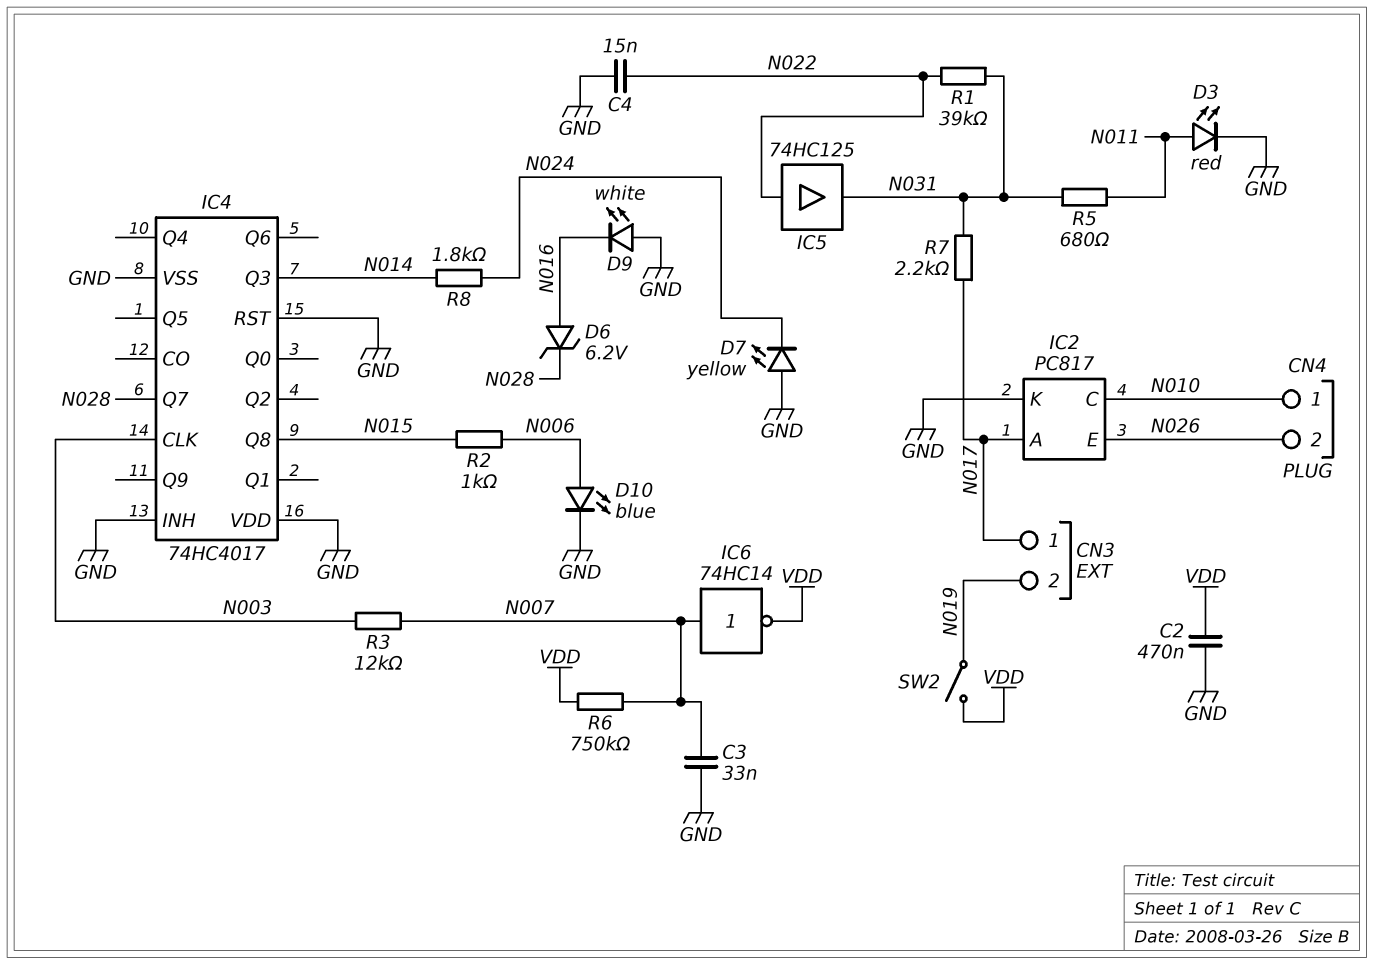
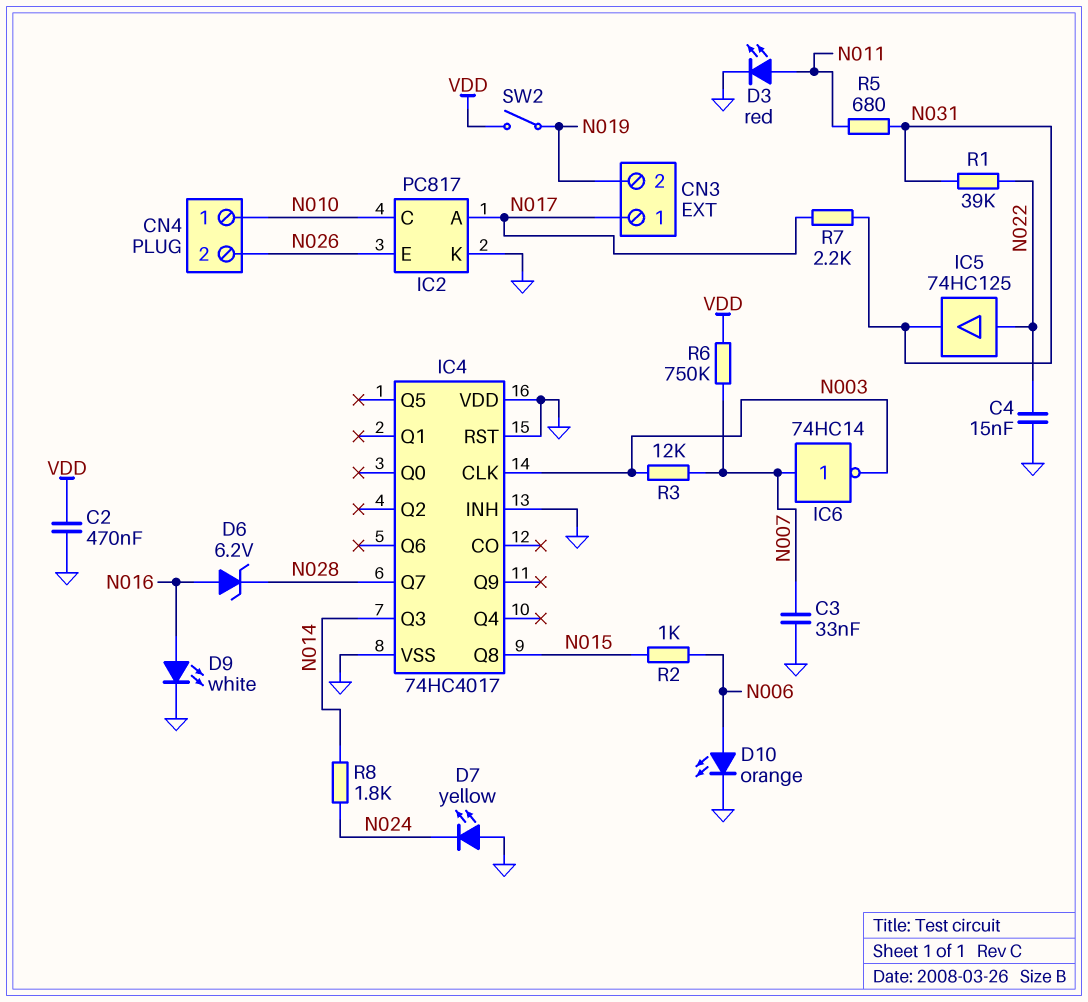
D9: LED white (A GND, K N016) -> LED white (A N016, K GND)
D10: LED blue (A N006, K GND) -> LED orange (A N006, K GND)
IC6: NOT 74HC14 (in N007, out VDD) -> NOT 74HC14 (in N007, out N003)

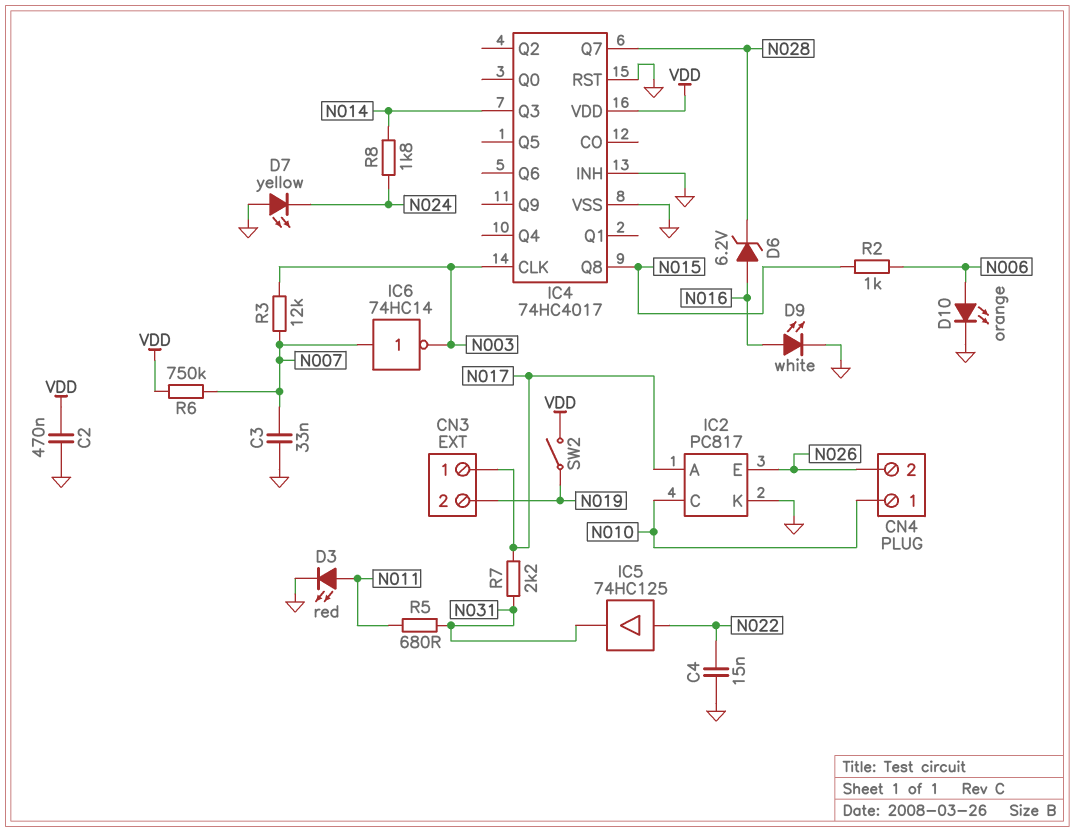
IC4 pin VDD: GND -> VDD
R1: 39k (N022, N031) -> none

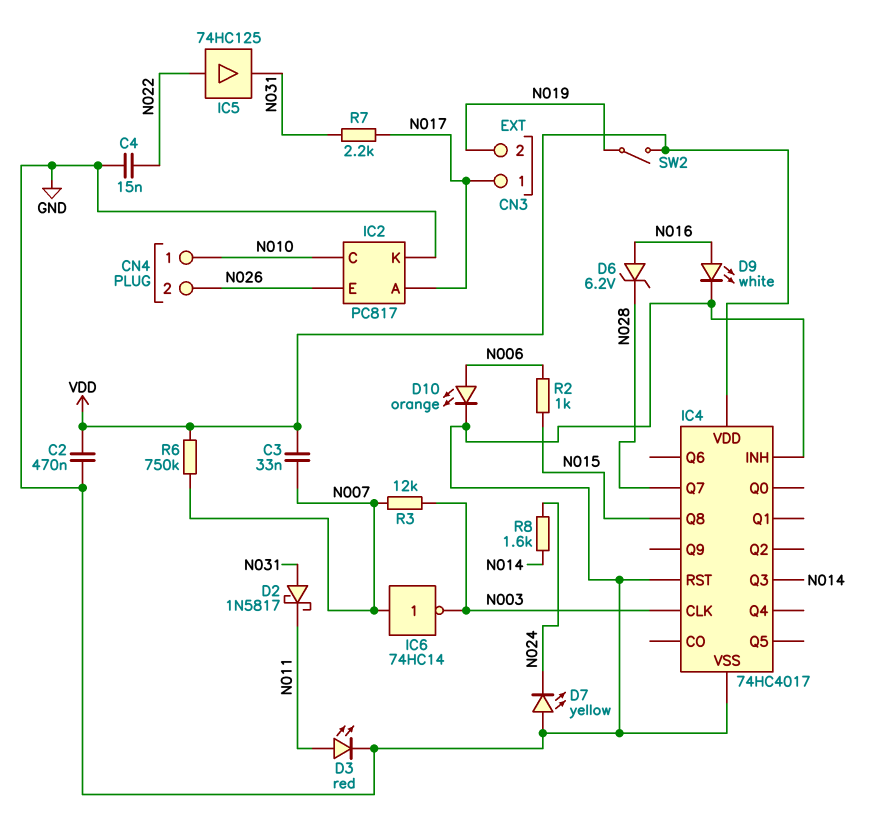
C3: 33nF (GND, N007) -> 33nF (N007, VDD)
D2: none -> schottky 1N5817 (A N031, K N011)
R5: 680 (N011, N031) -> none
R8: 1.8k (N014, N024) -> 1.6k (N014, N024)

